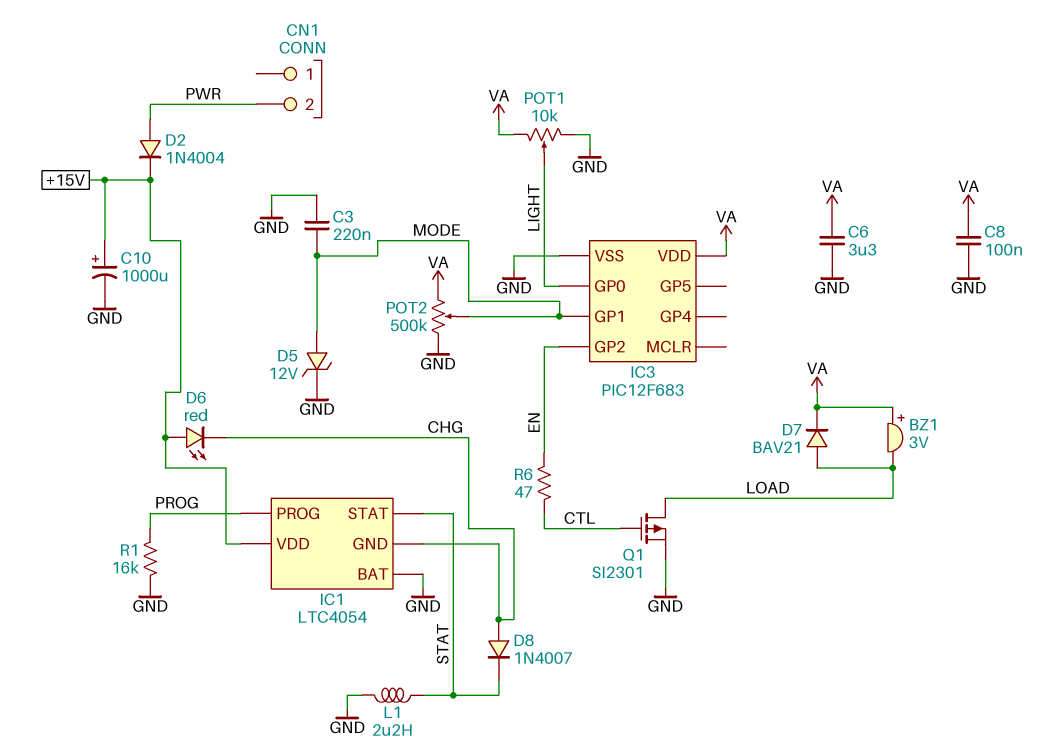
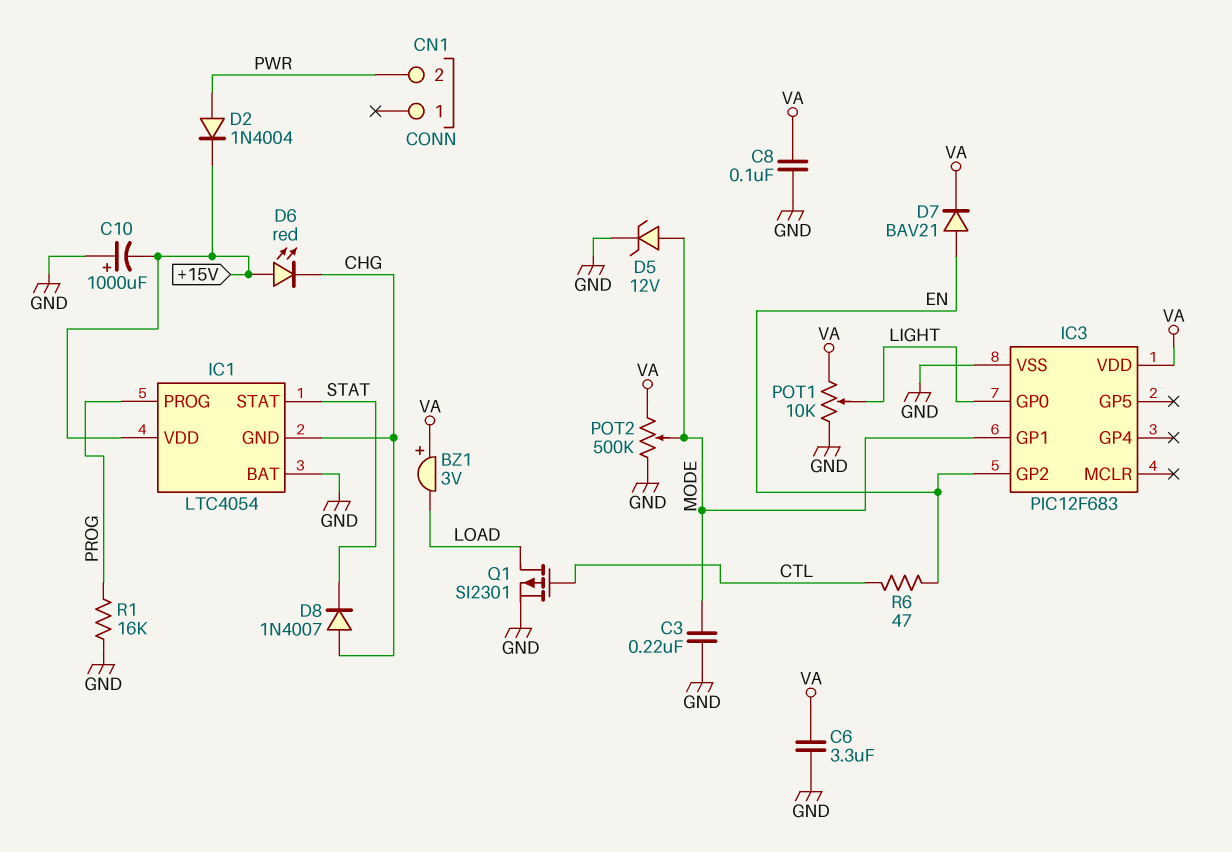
C10: 1000uF (plus +15V, minus GND) -> 1000uF (plus GND, minus +15V)
D7: diode BAV21 (A LOAD, K VA) -> diode BAV21 (A EN, K VA)
L1: 2.2uH (GND, STAT) -> none

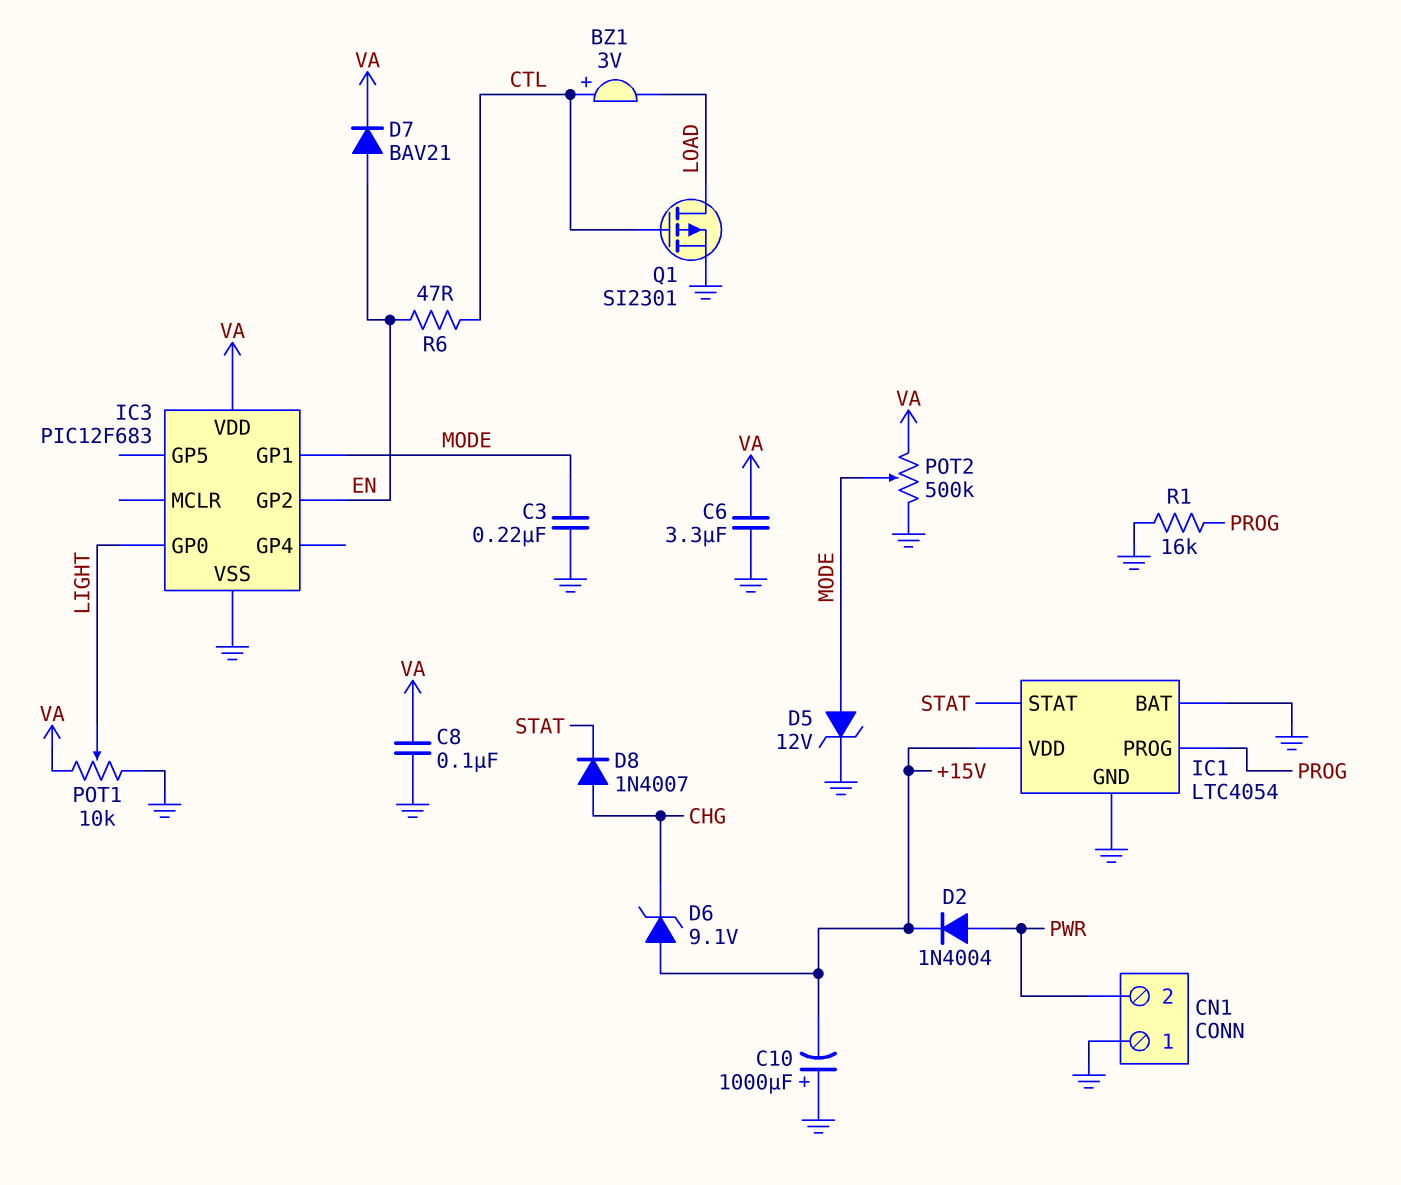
BZ1: buzzer 3V (plus VA, minus LOAD) -> buzzer 3V (plus CTL, minus LOAD)
CN1 pin 1: none -> GND
D6: LED red (A +15V, K CHG) -> zener 9.1V (A +15V, K CHG)
IC1 pin GND: CHG -> GND

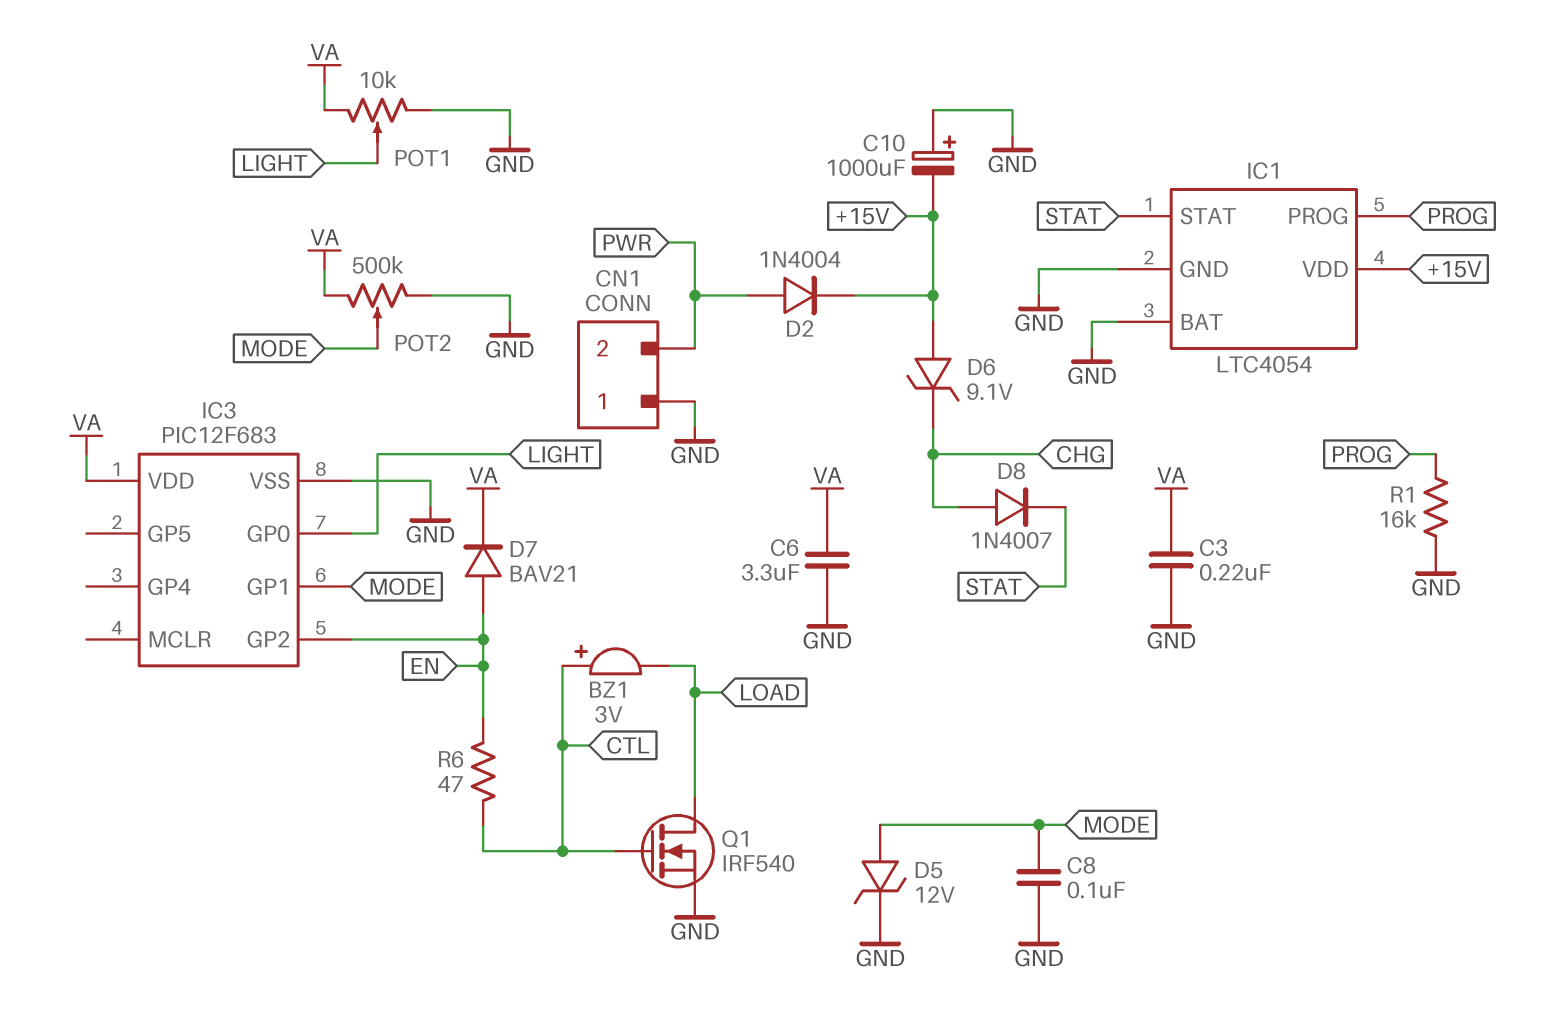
C3: 220nF (GND, MODE) -> 220nF (GND, VA)
C8: 100nF (GND, VA) -> 100nF (GND, MODE)
Q1: PMOS SI2301 (G CTL, D LOAD, S GND) -> NMOS IRF540 (G CTL, D LOAD, S GND)

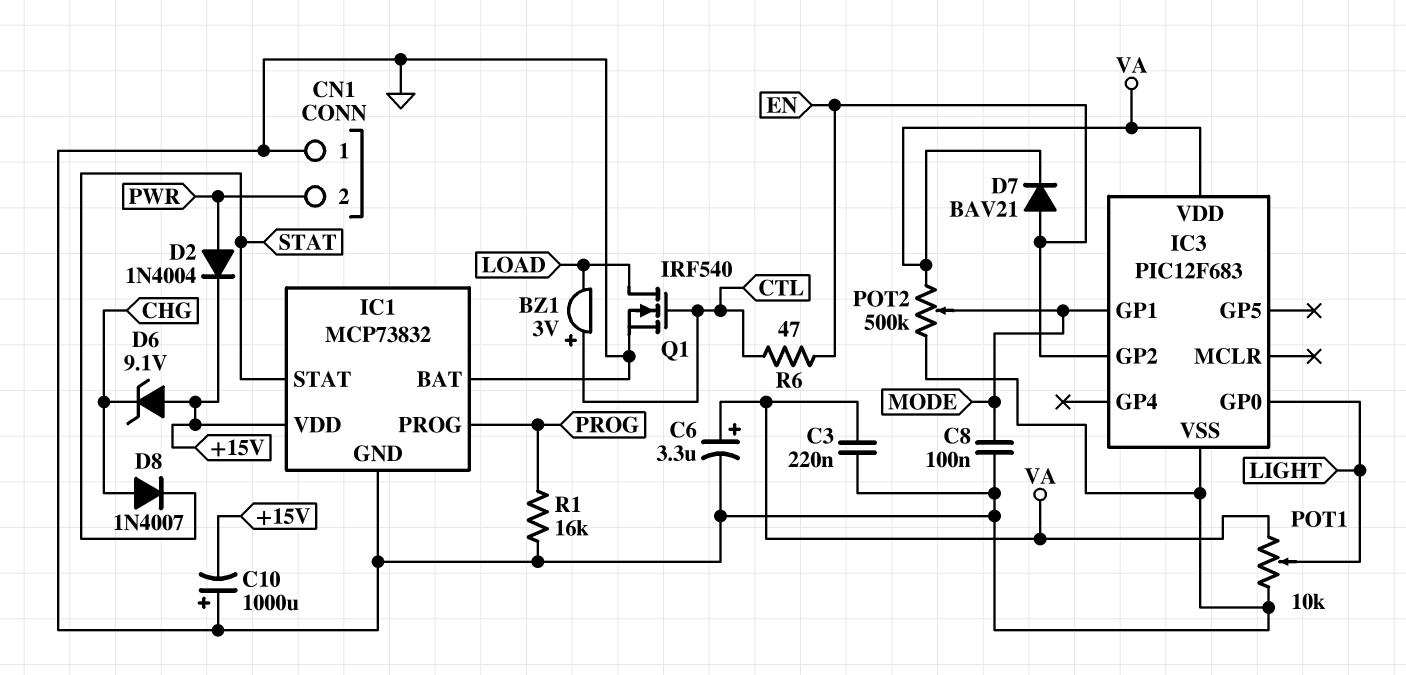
C6: 3.3uF (GND, VA) -> 3.3uF (plus VA, minus GND)
D5: zener 12V (A MODE, K GND) -> none
IC1: LTC4054 -> MCP73832

